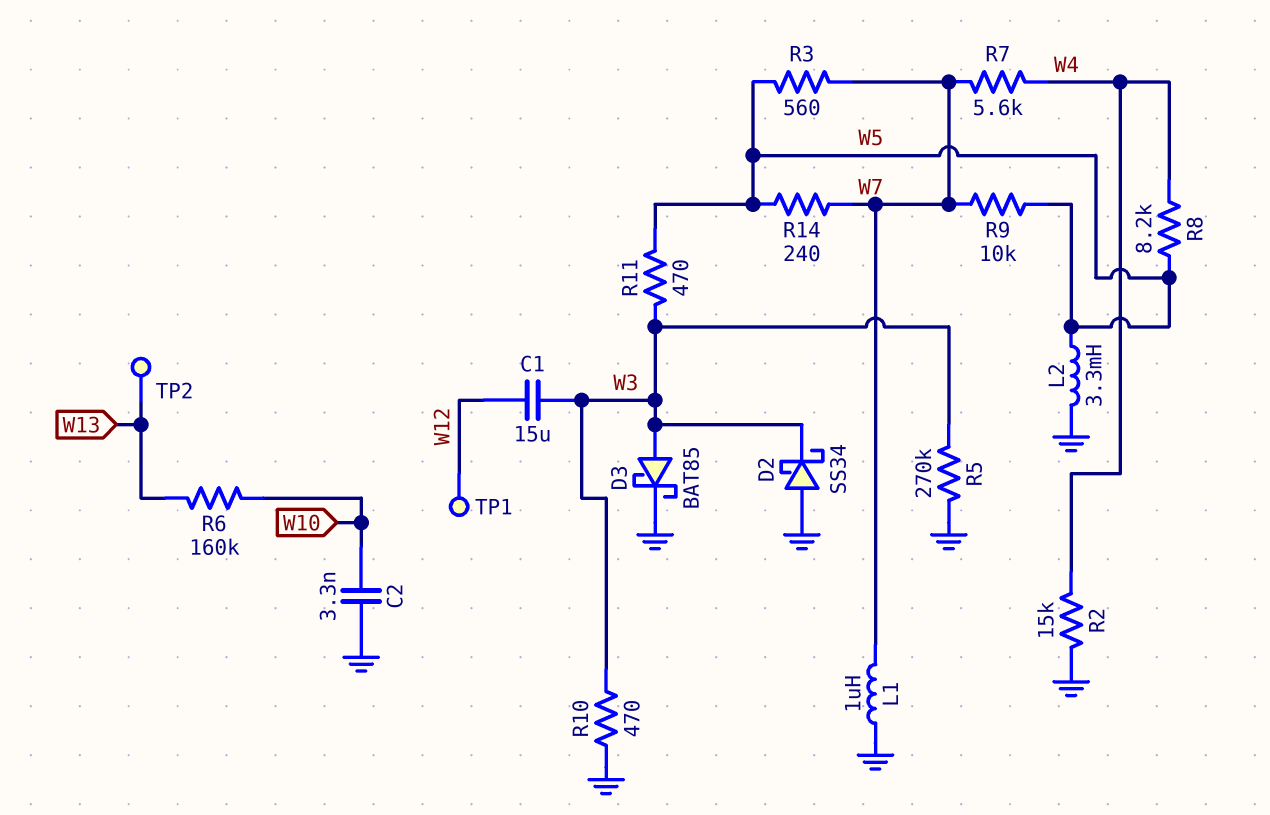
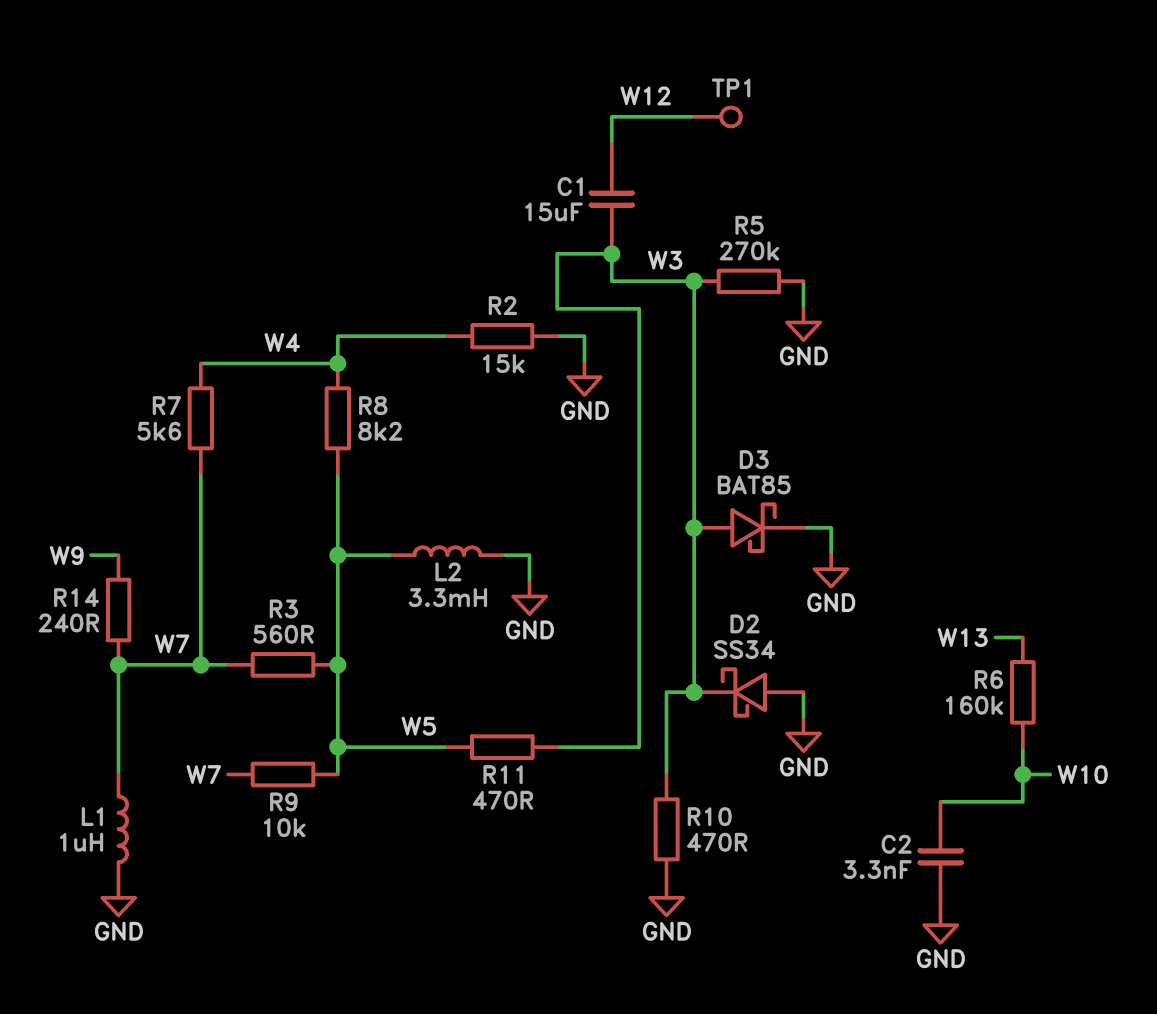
R14: 240 (W5, W7) -> 240 (W7, W9)
TP2: test point (W13) -> none

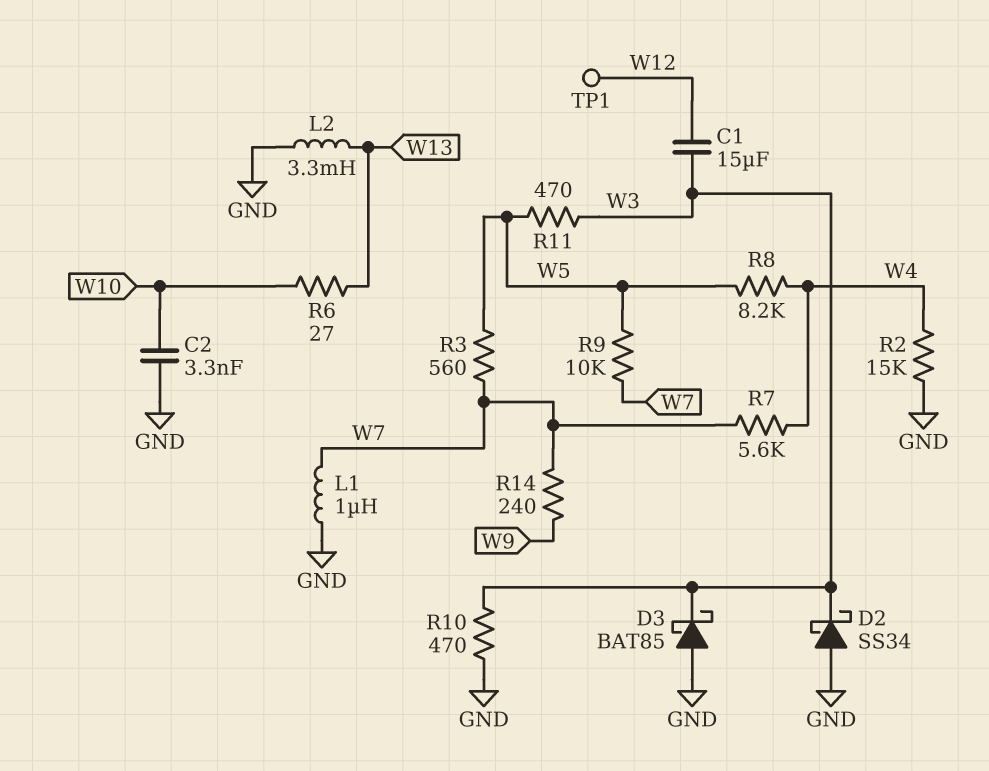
D3: schottky BAT85 (A W3, K GND) -> schottky BAT85 (A GND, K W3)
L2: 3.3mH (GND, W5) -> 3.3mH (GND, W13)
R5: 270k (GND, W3) -> none
R6: 160k (W10, W13) -> 27 (W10, W13)

